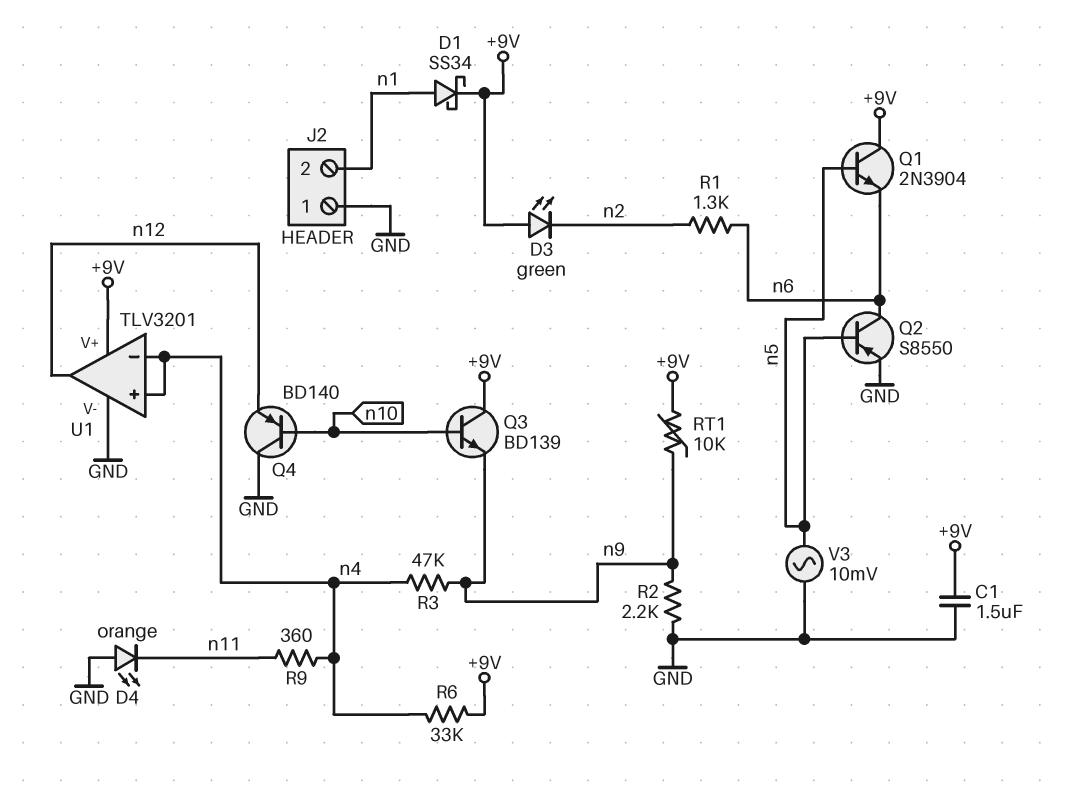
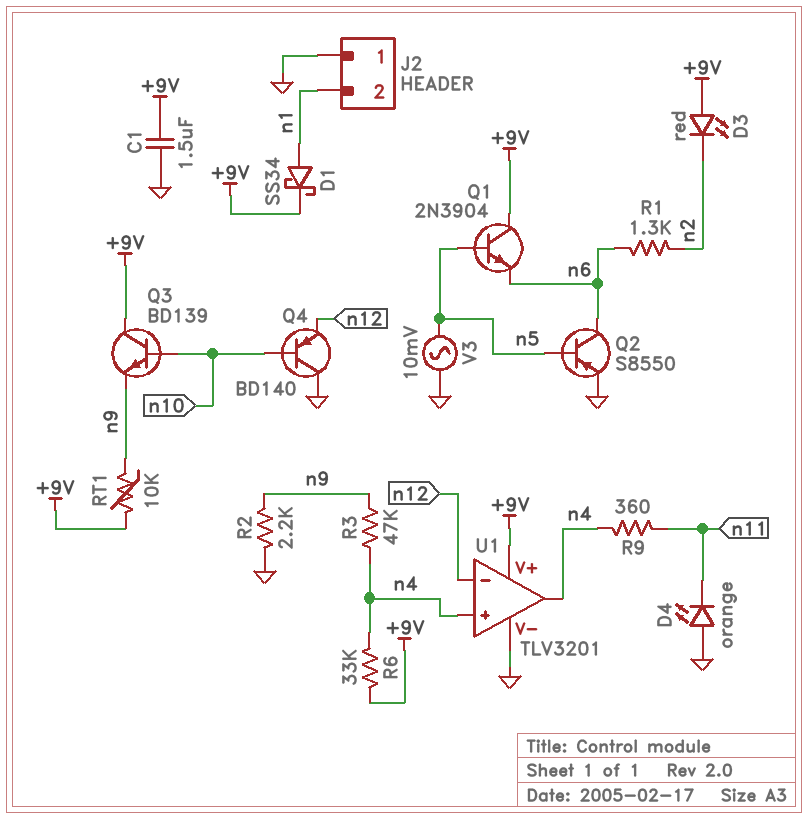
D3: LED green (A +9V, K n2) -> LED red (A +9V, K n2)
U1 pin in-: n4 -> n12
U1 pin out: n12 -> n4

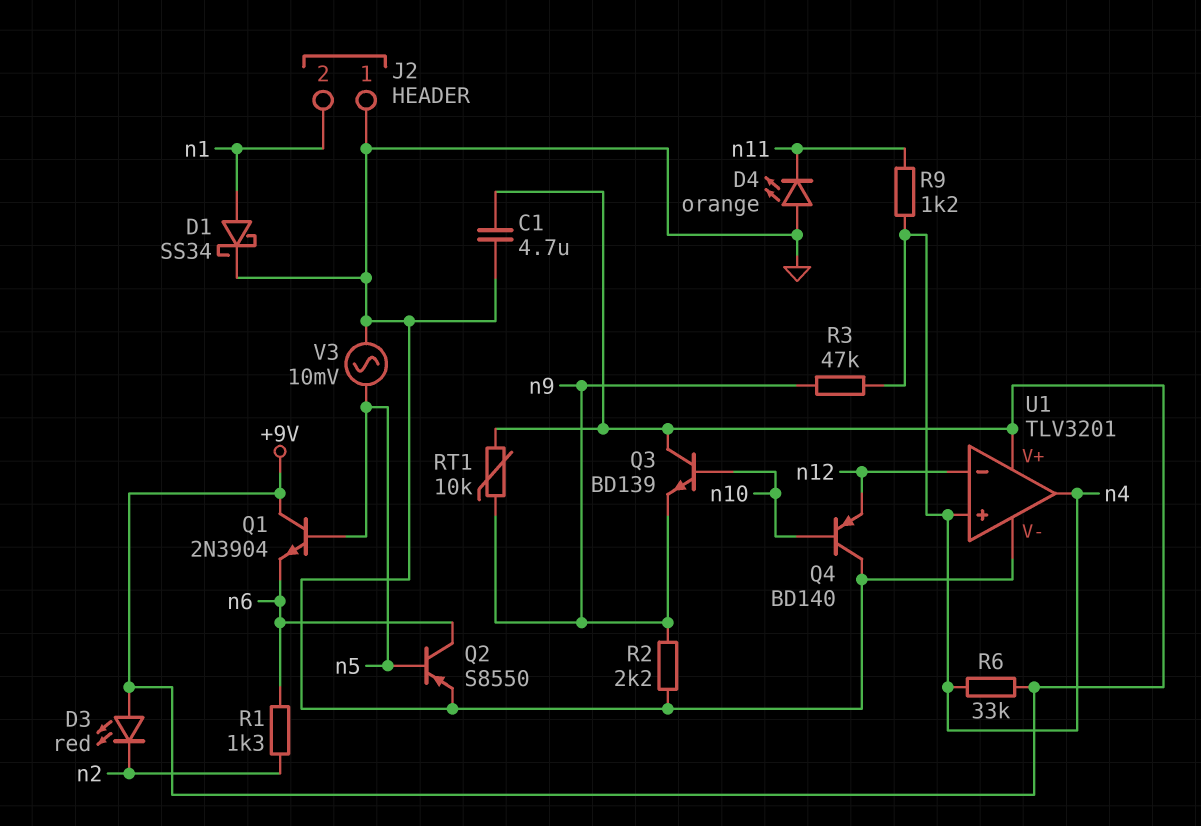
C1: 1.5uF (+9V, GND) -> 4.7uF (+9V, GND)
D1: schottky SS34 (A n1, K +9V) -> schottky SS34 (A n1, K GND)
R9: 360 (n4, n11) -> 1.2k (n4, n11)

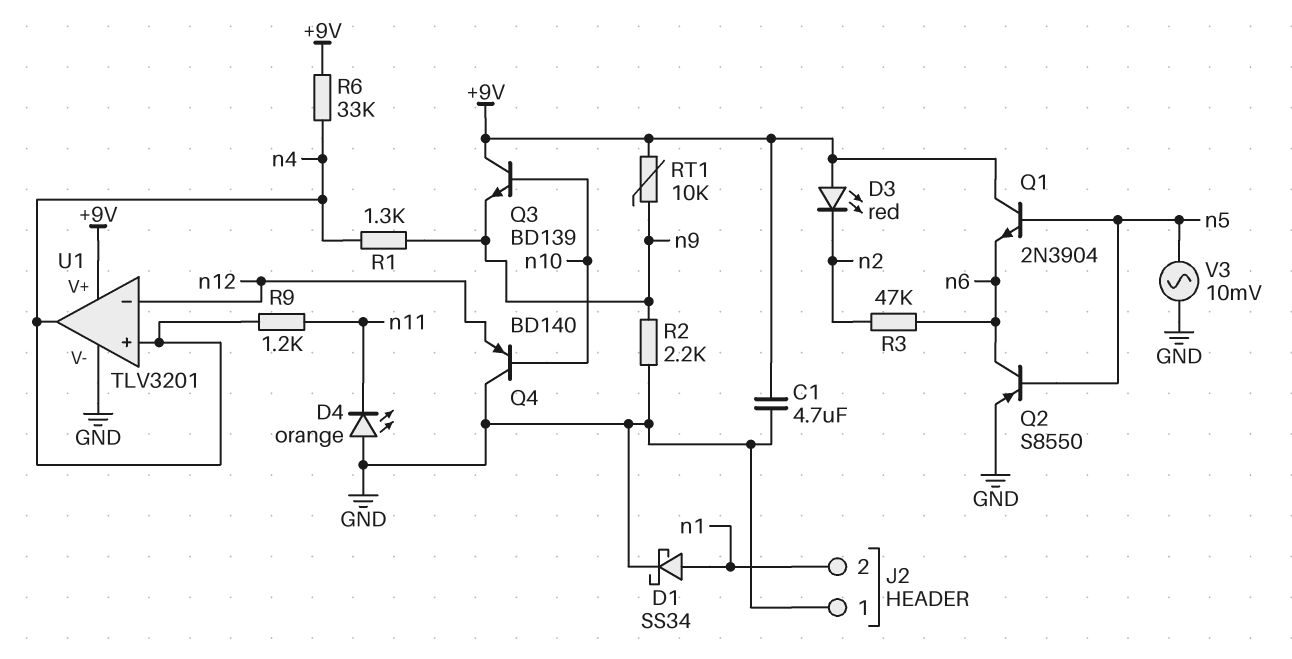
R1: 1.3k (n2, n6) -> 1.3k (n4, n9)
R3: 47k (n4, n9) -> 47k (n2, n6)

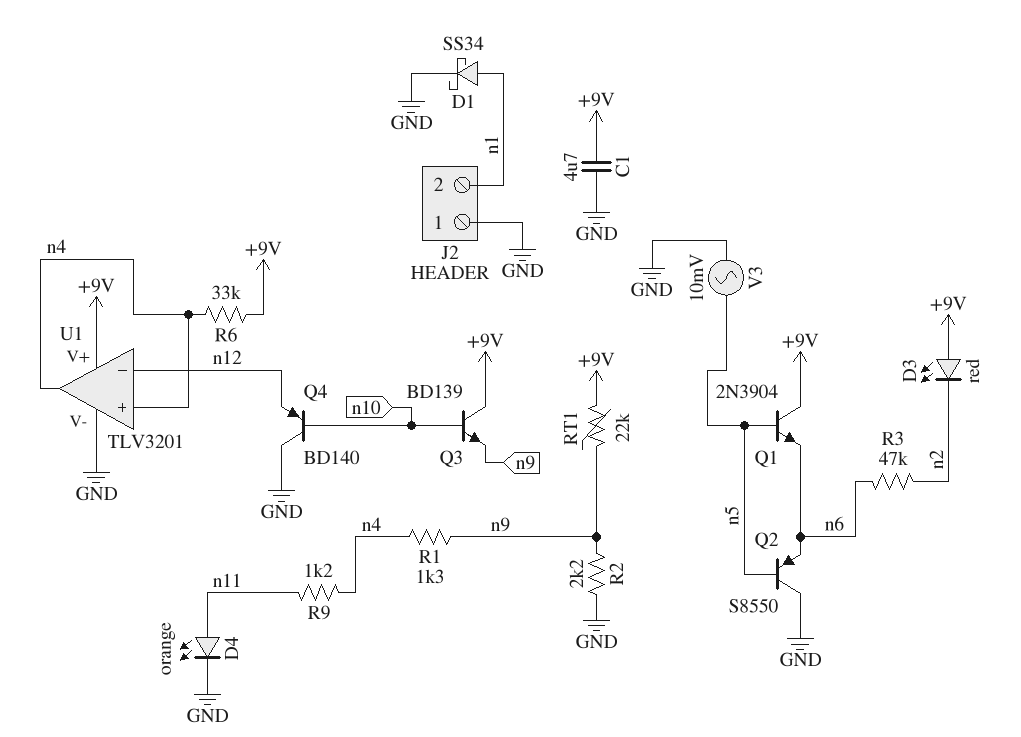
D4: LED orange (A GND, K n11) -> LED orange (A n11, K GND)
Q2: PNP S8550 (B n5, C n6, E GND) -> PNP S8550 (B n5, C GND, E n6)
RT1: 10k (+9V, n9) -> 22k (+9V, n9)

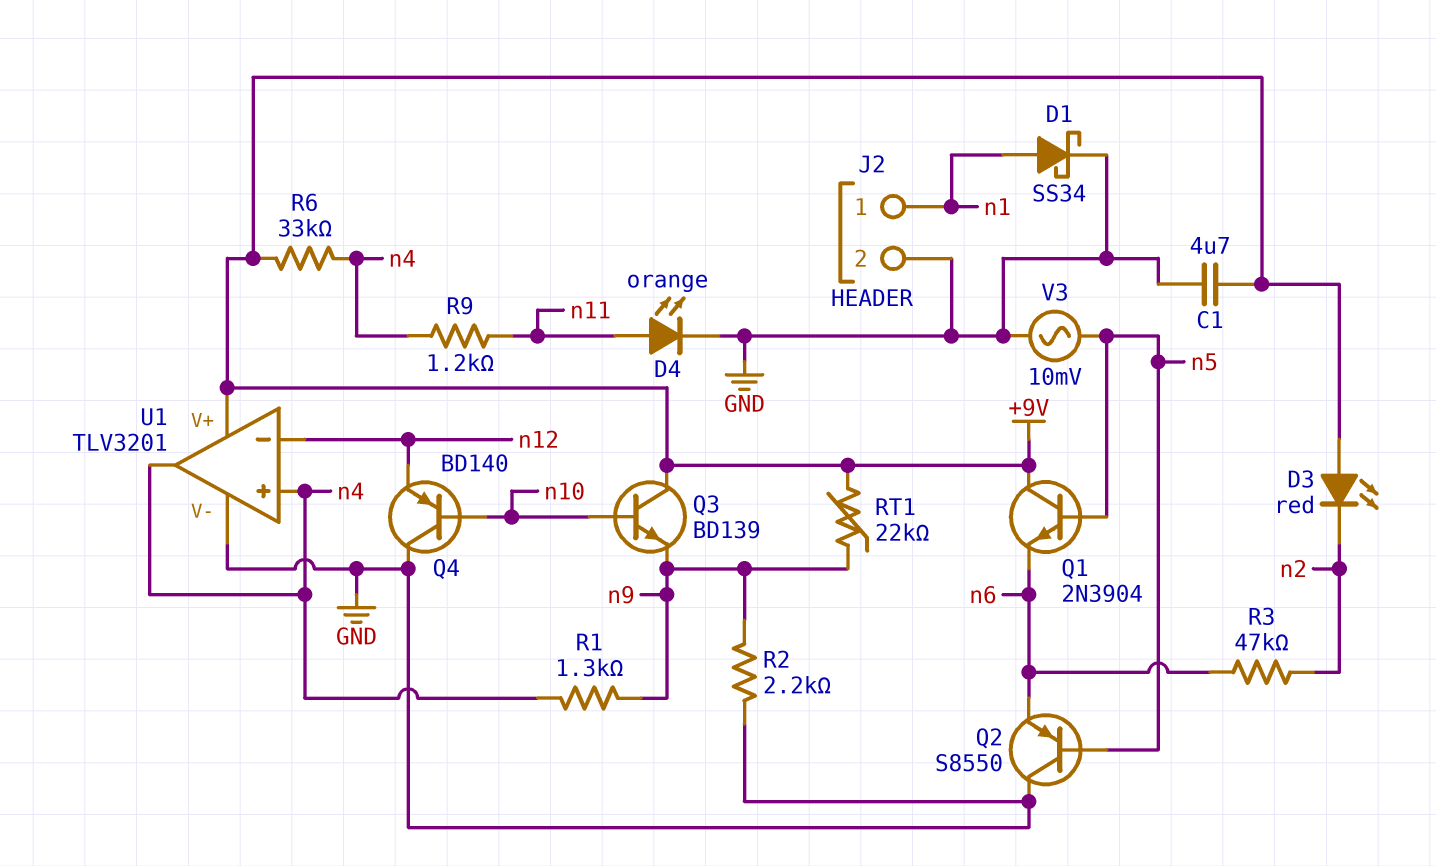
J2 pin 1: GND -> n1
J2 pin 2: n1 -> GND

